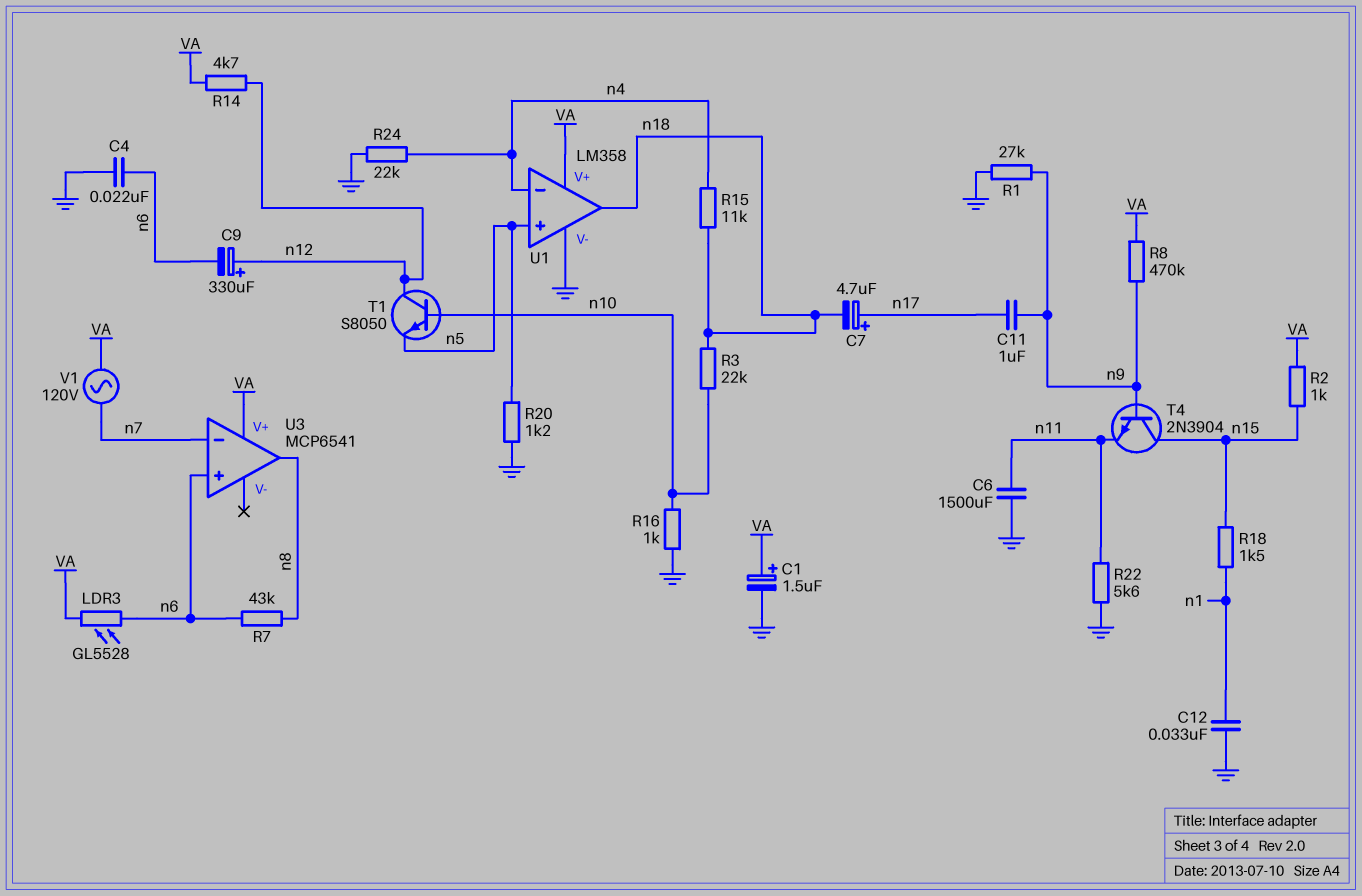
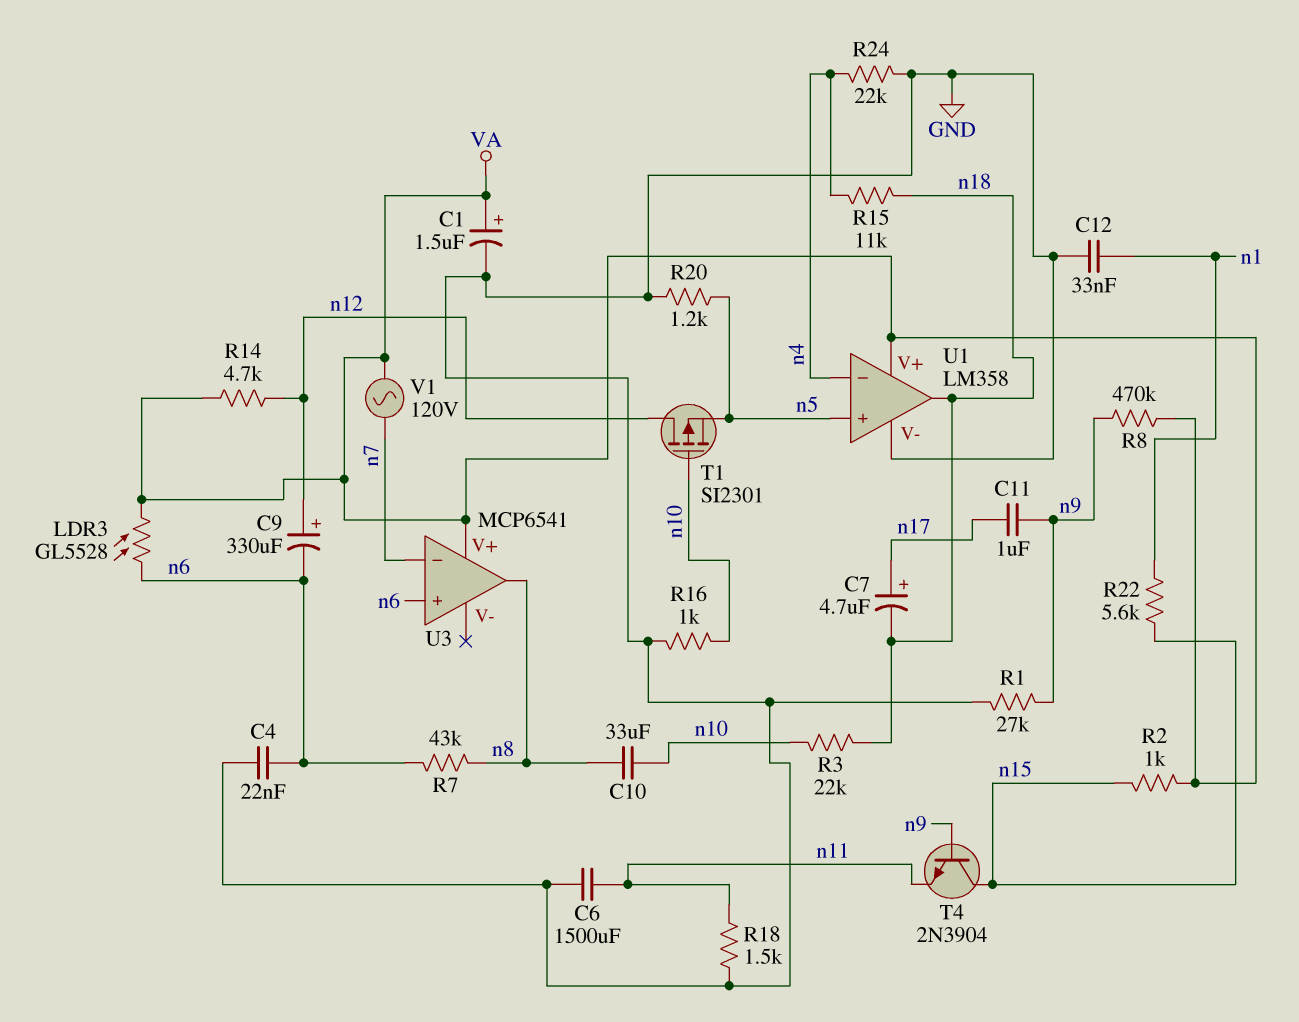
C10: none -> 33uF (n8, n10)
R18: 1.5k (n1, n15) -> 1.5k (GND, n11)
R22: 5.6k (GND, n11) -> 5.6k (n1, n15)
T1: NPN S8050 (B n10, C n12, E n5) -> PMOS SI2301 (G n10, D n12, S n5)

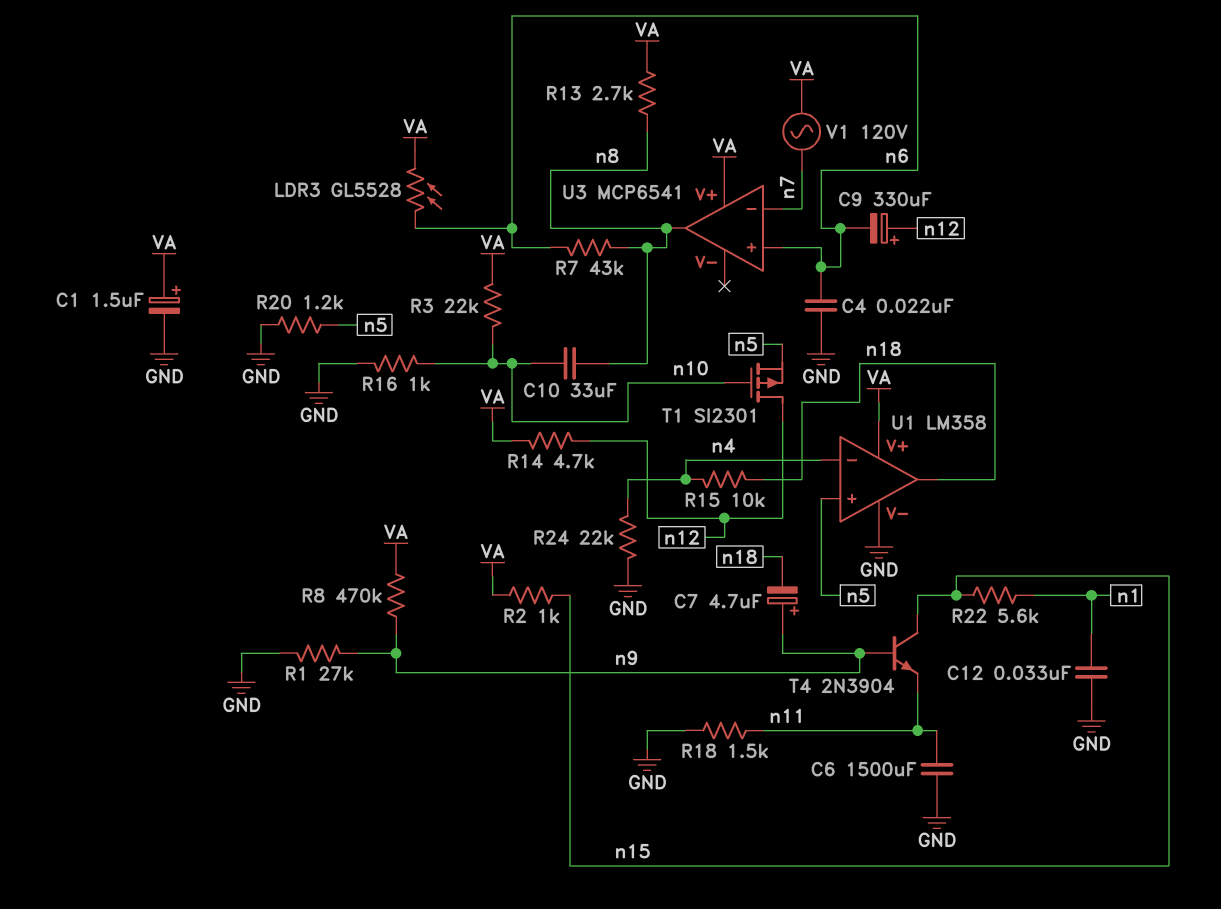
C7: 4.7uF (plus n17, minus n18) -> 4.7uF (plus n9, minus n18)
C11: 1uF (n9, n17) -> none
R3: 22k (n10, n18) -> 22k (VA, n10)
R13: none -> 2.7k (VA, n8)
R15: 11k (n4, n18) -> 10k (n4, n18)

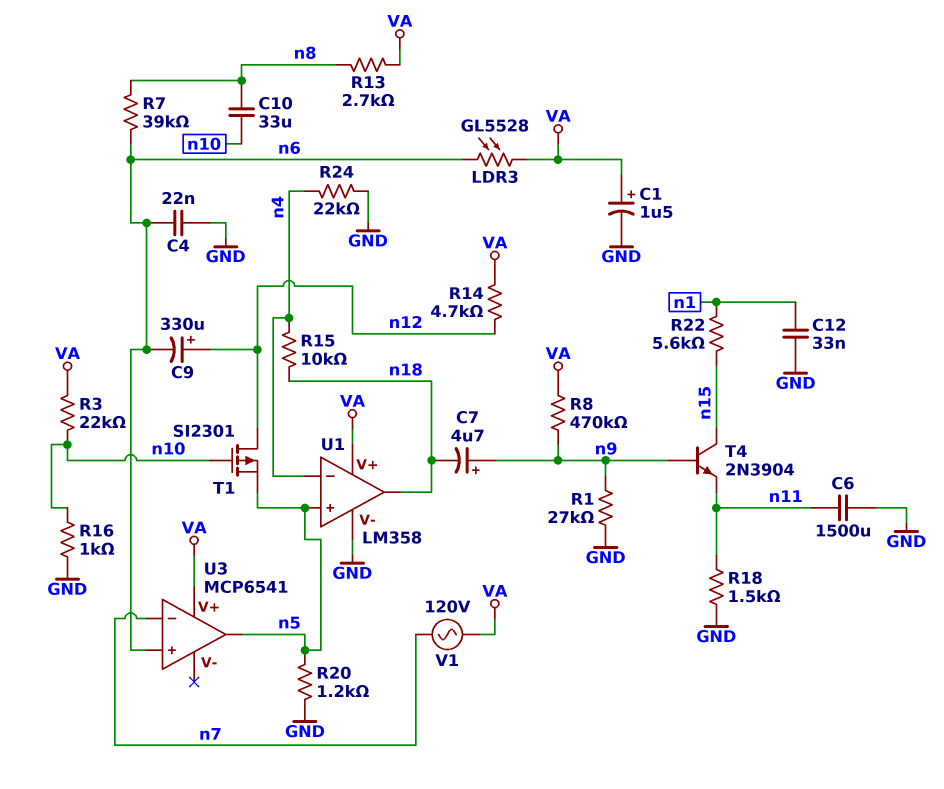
R2: 1k (VA, n15) -> none
R7: 43k (n6, n8) -> 39k (n6, n8)
U3 pin out: n8 -> n5

